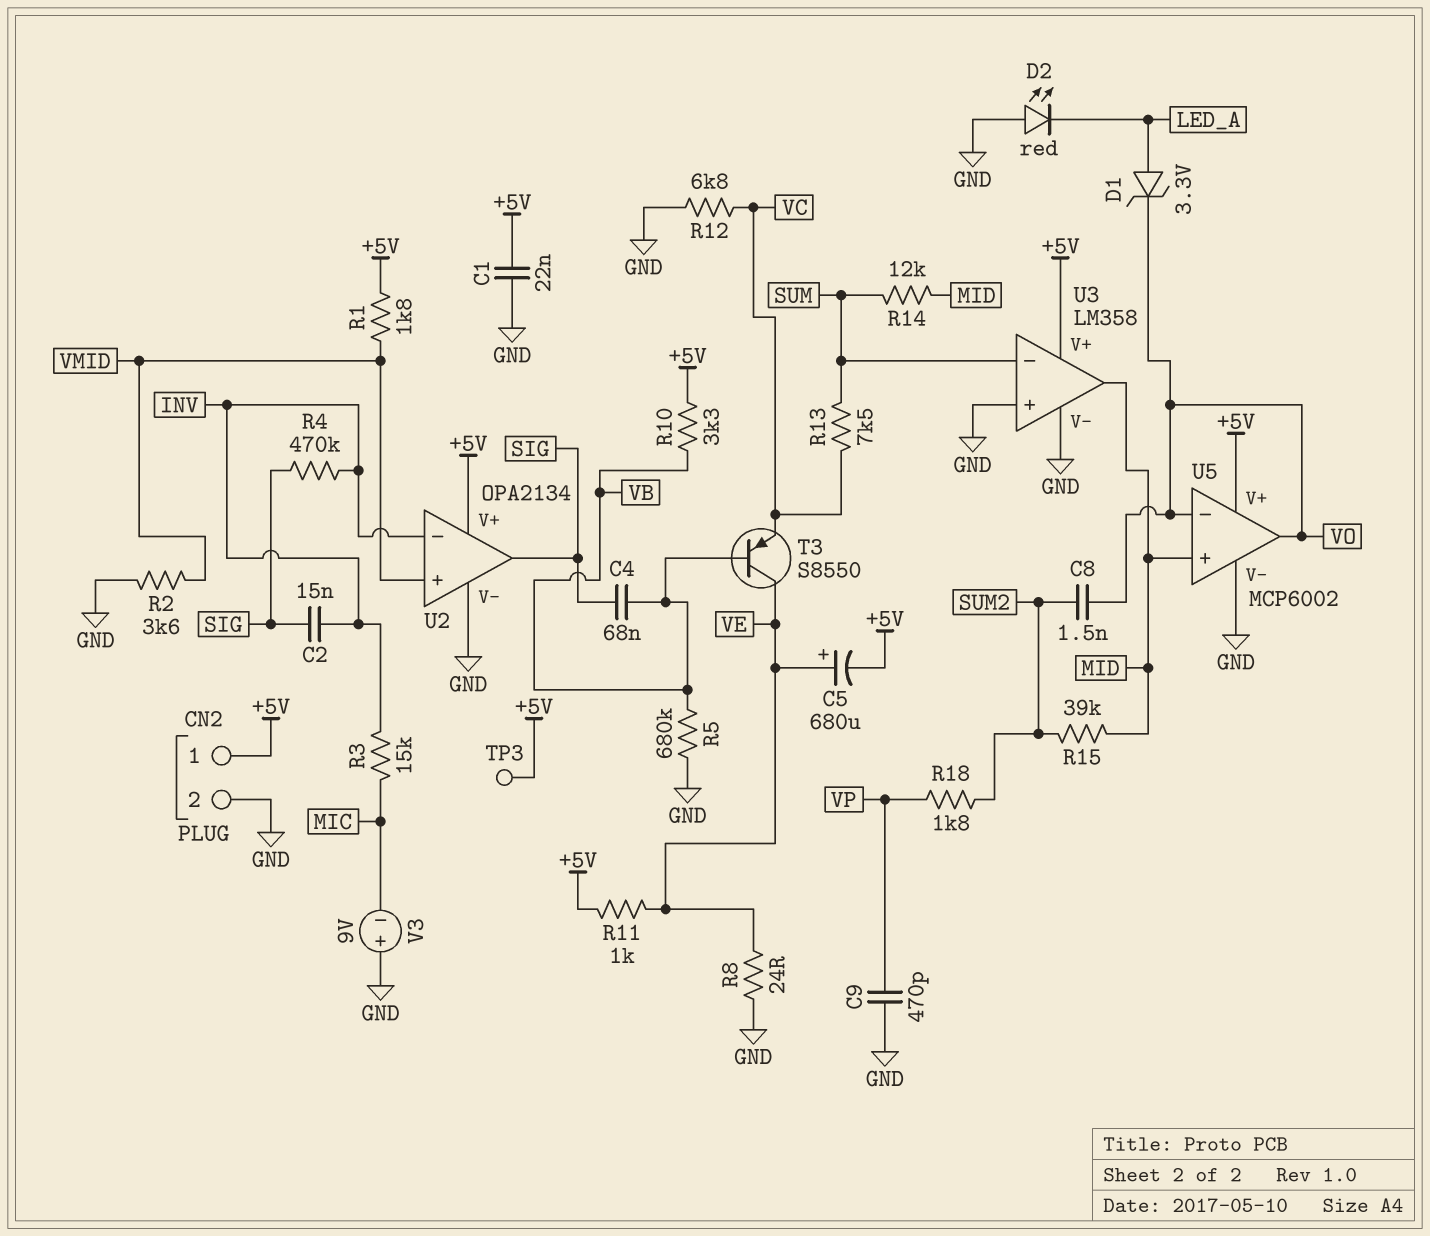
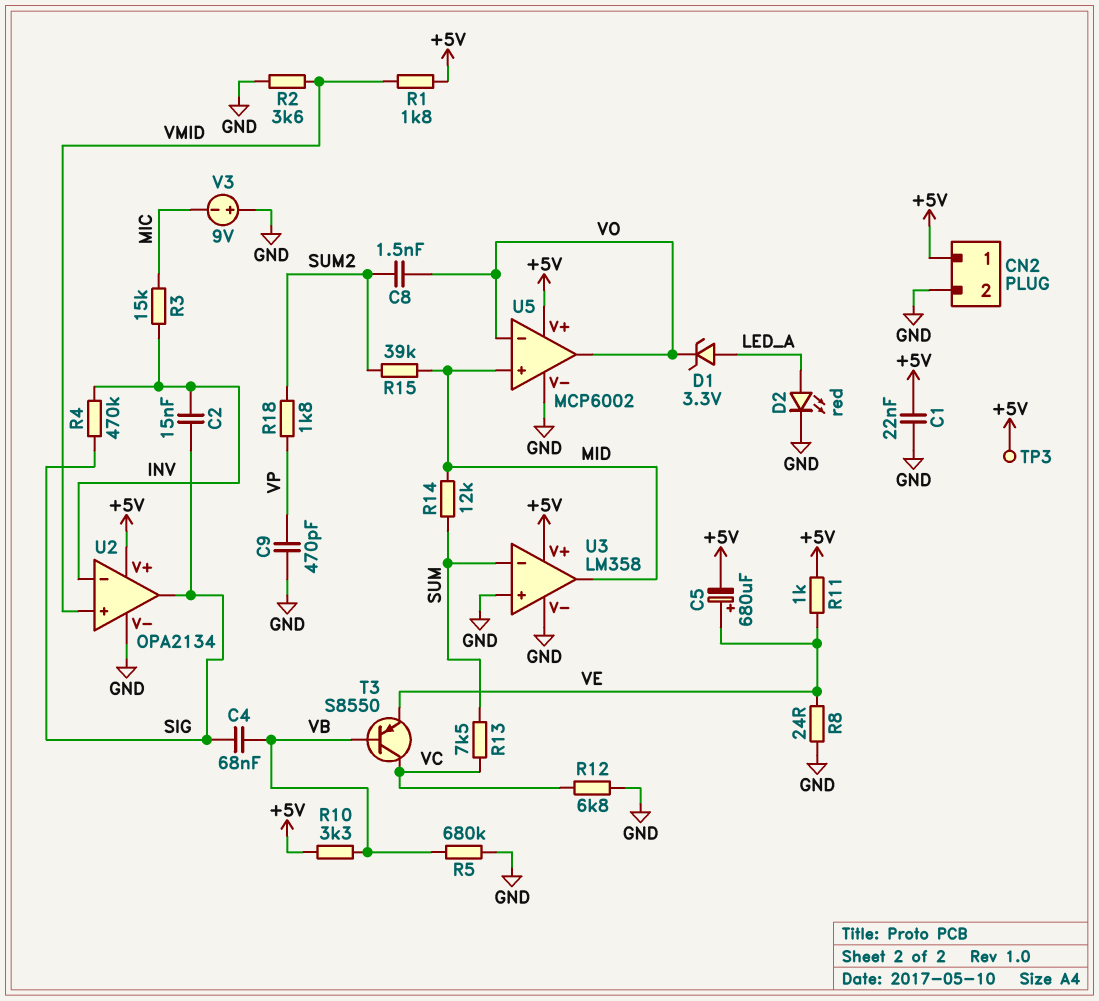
D2: LED red (A GND, K LED_A) -> LED red (A LED_A, K GND)
T3: PNP S8550 (B VB, C VE, E VC) -> PNP S8550 (B VB, C VC, E VE)

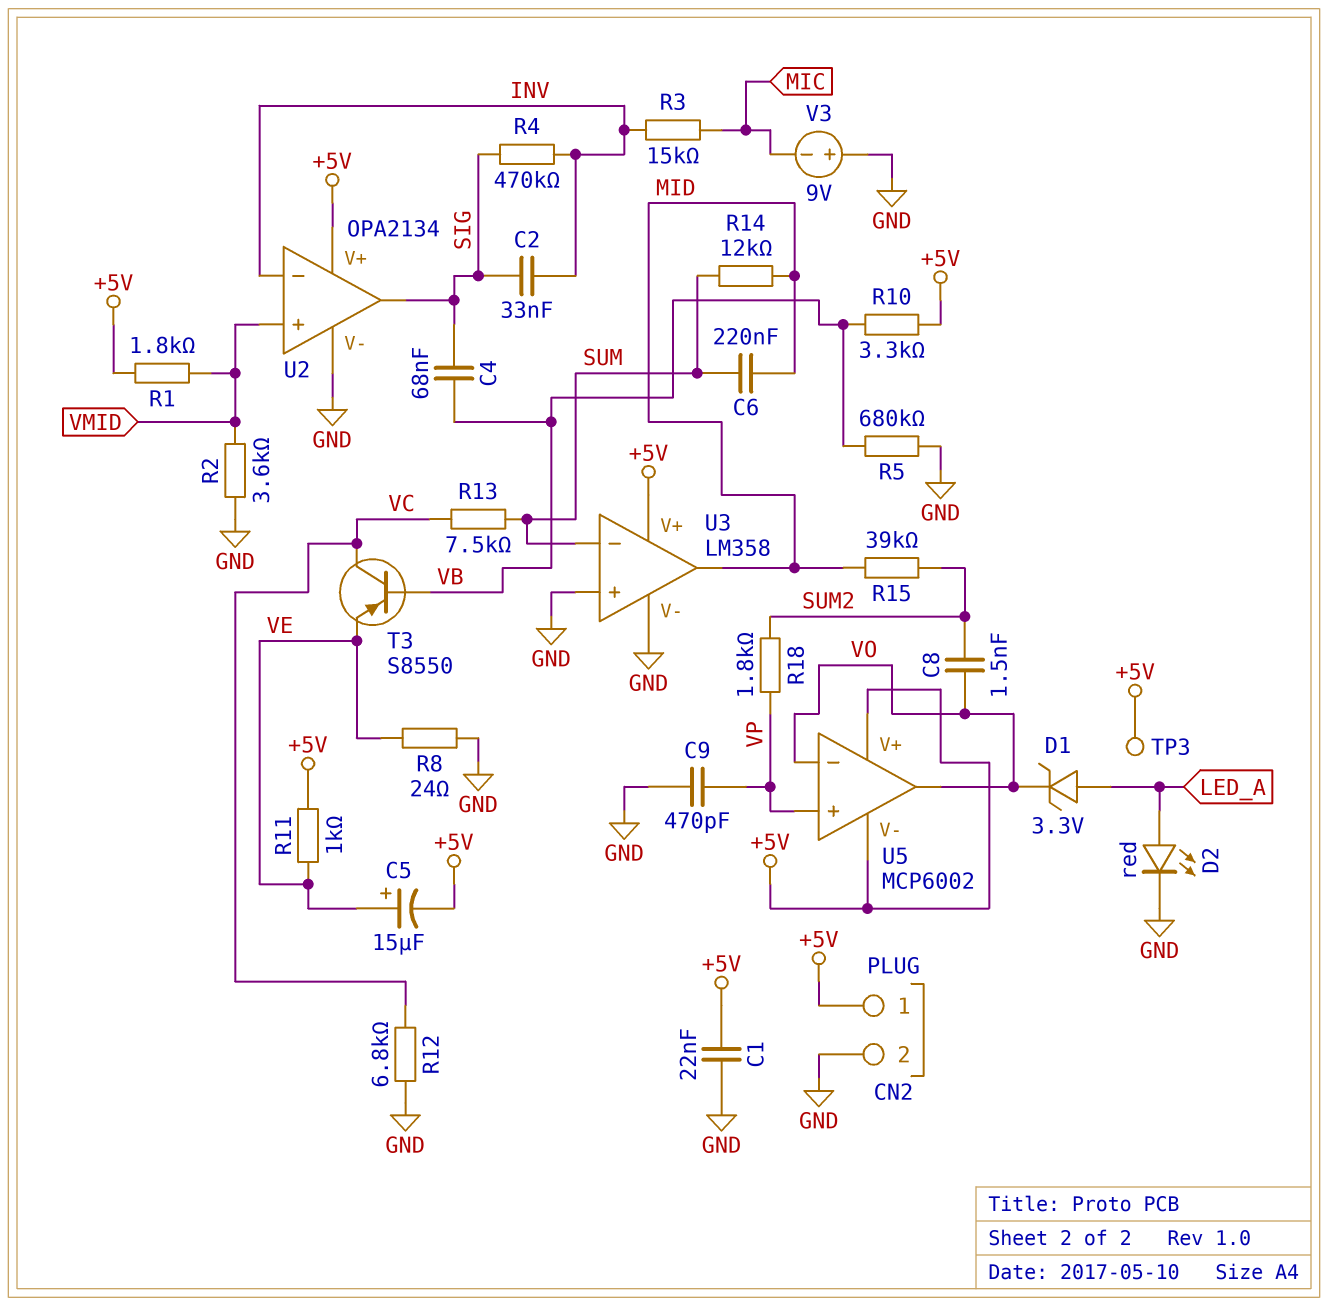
C2: 15nF (INV, SIG) -> 33nF (INV, SIG)
C5: 680uF (plus VE, minus +5V) -> 15uF (plus VE, minus +5V)
C6: none -> 220nF (MID, SUM)
U5 pin V-: GND -> +5V
U5 pin in+: MID -> VP

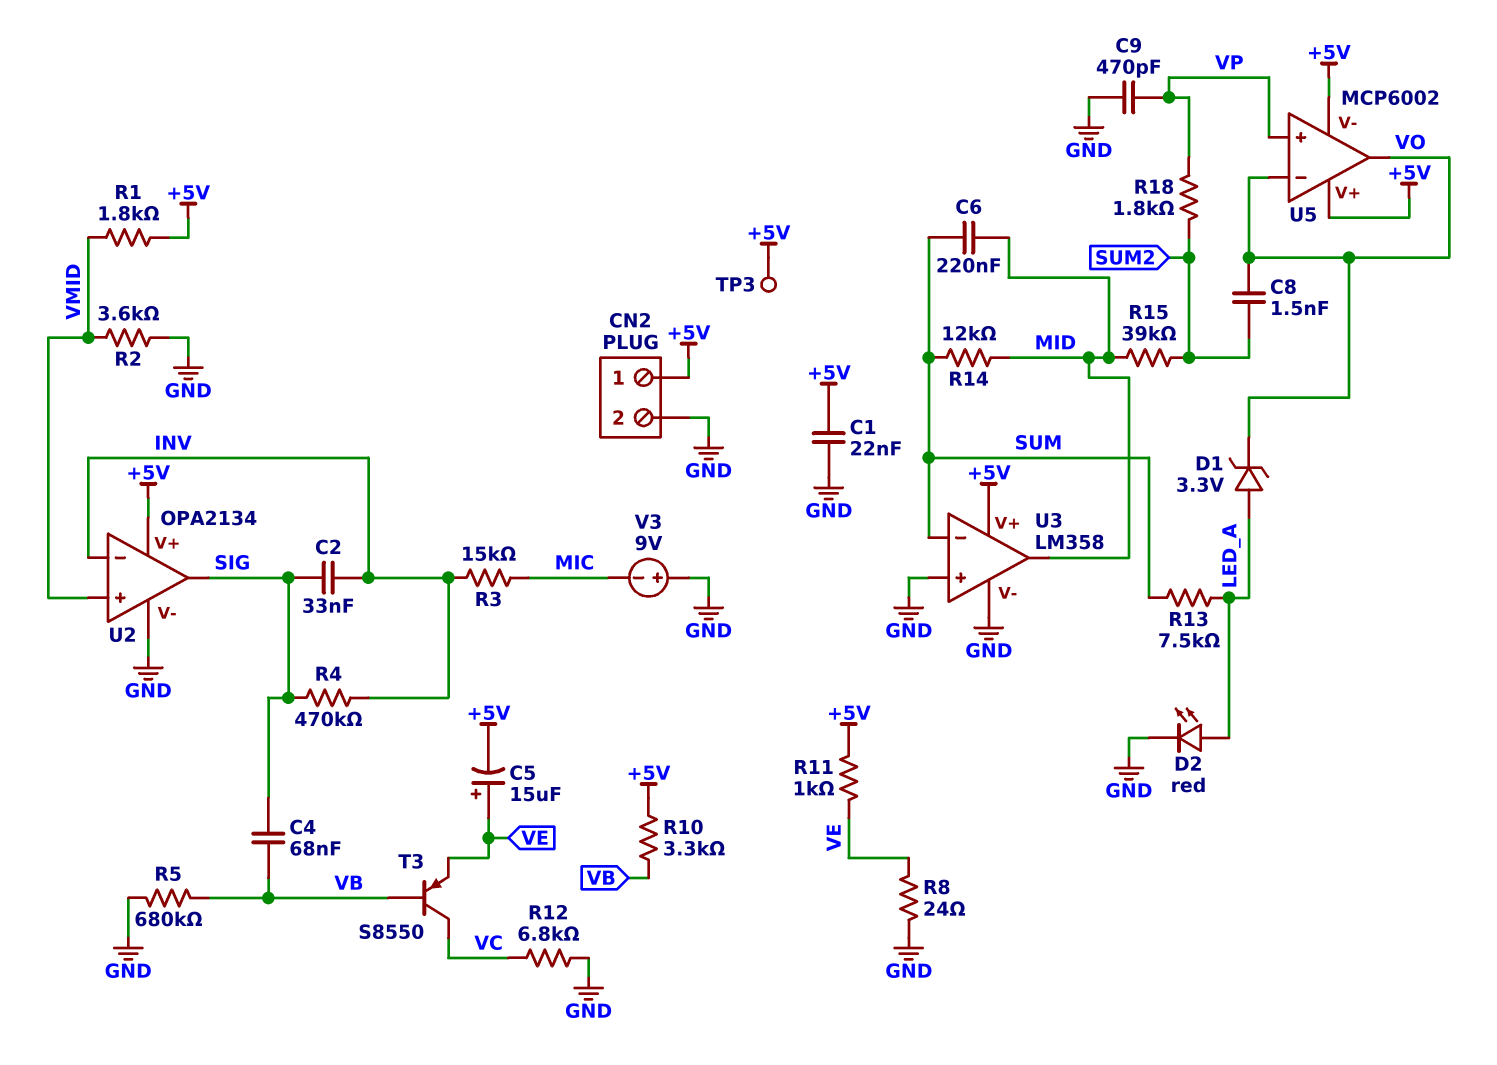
R13: 7.5k (SUM, VC) -> 7.5k (LED_A, SUM)

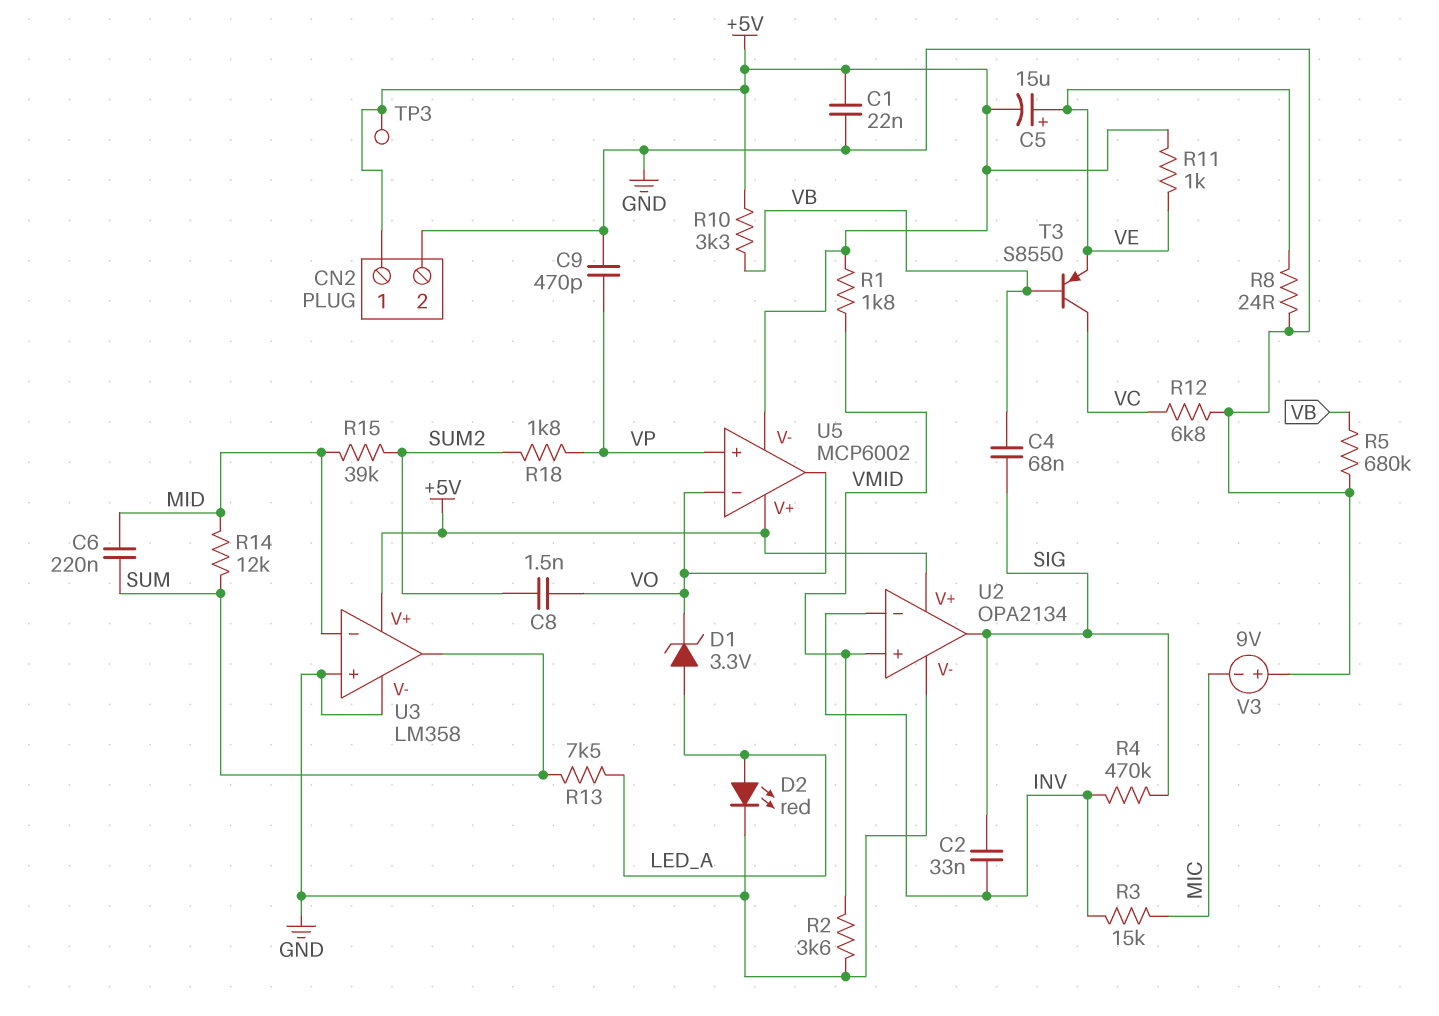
U3 pin in-: SUM -> MID
U3 pin out: MID -> SUM

